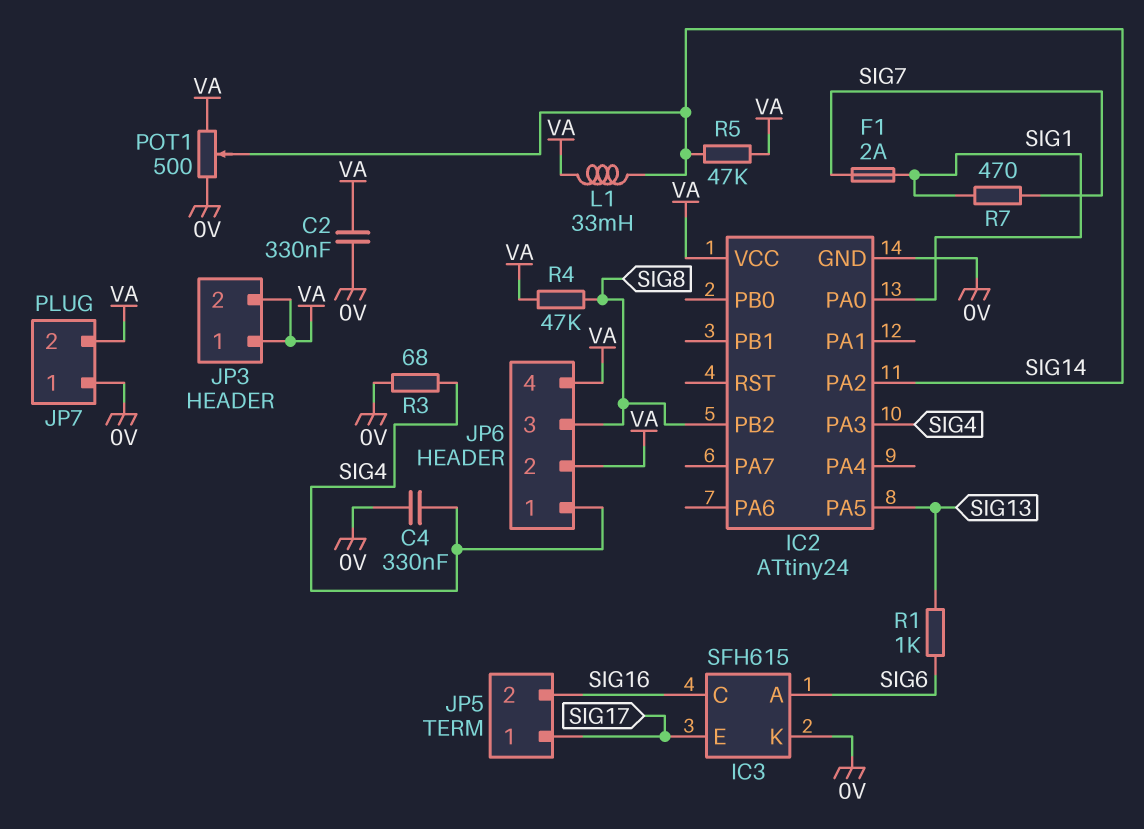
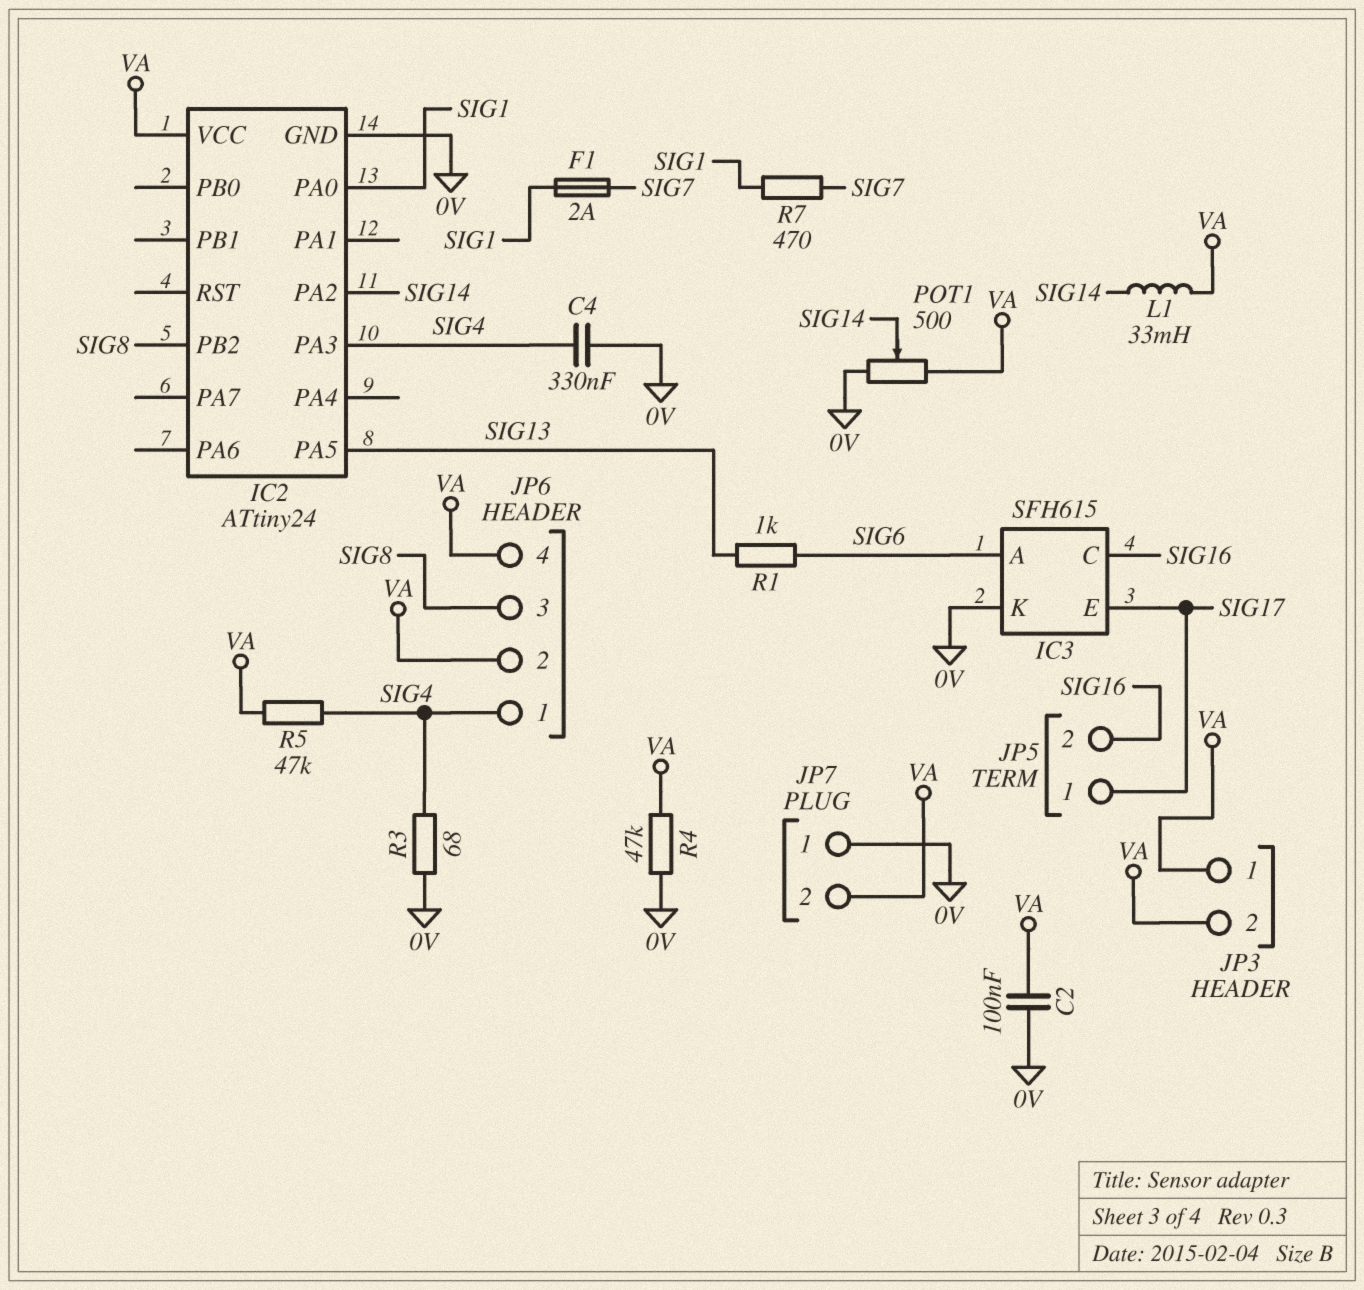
C2: 330nF (0V, VA) -> 100nF (0V, VA)
R4: 47k (SIG8, VA) -> 47k (0V, VA)
R5: 47k (SIG14, VA) -> 47k (SIG4, VA)

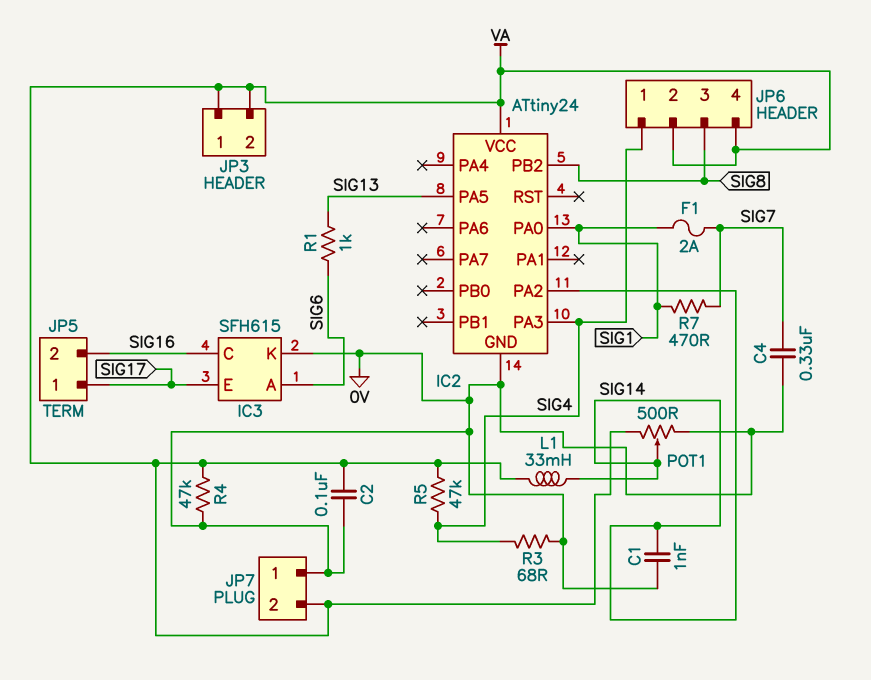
C1: none -> 1nF (0V, SIG14)
C4: 330nF (0V, SIG4) -> 330nF (0V, SIG7)

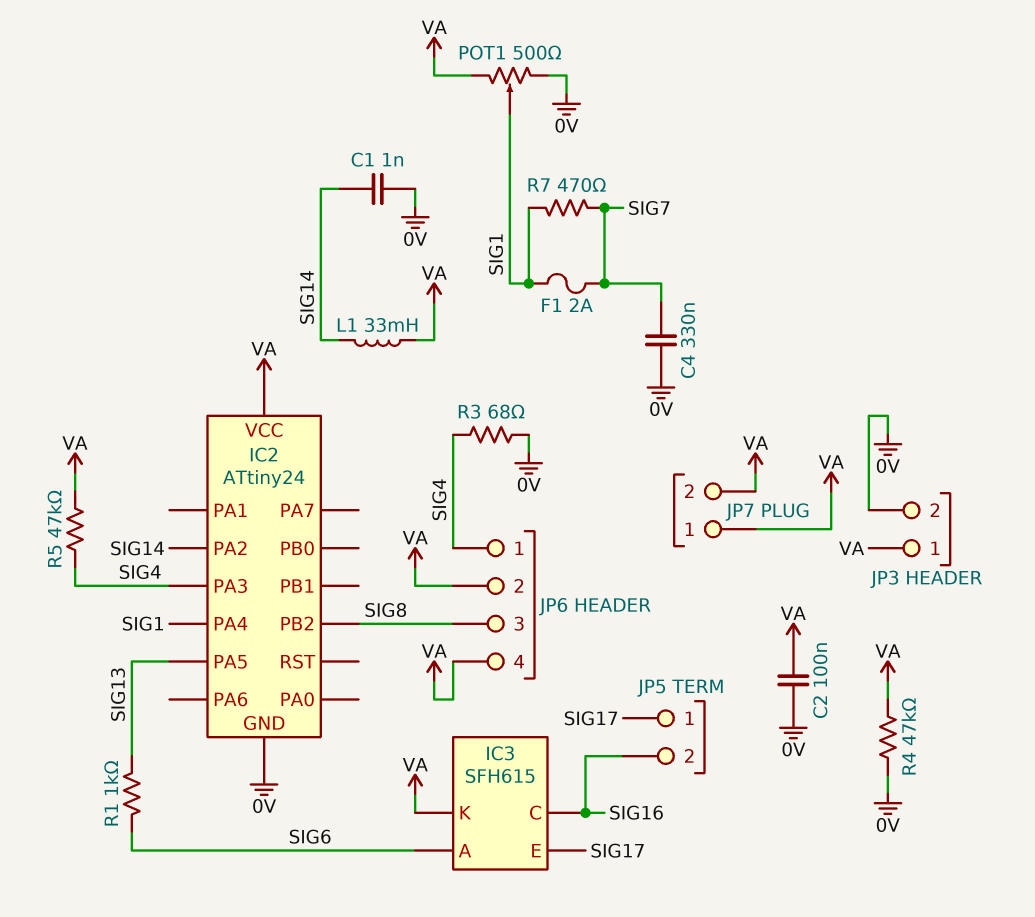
IC2 pin PA0: SIG1 -> none
IC2 pin PA4: none -> SIG1
IC3 pin K: 0V -> VA
JP3 pin 2: VA -> 0V
JP7 pin 1: 0V -> VA
POT1: 500 (0V, VA, wiper SIG14) -> 500 (0V, VA, wiper SIG1)

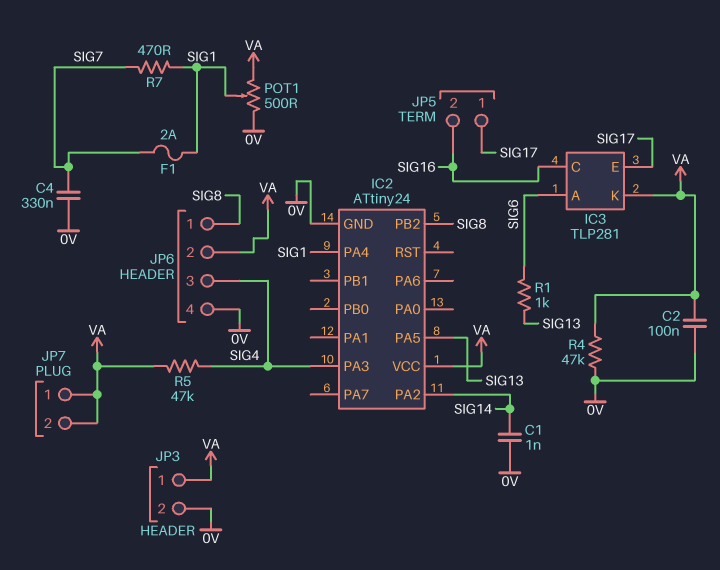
IC3: SFH615 -> TLP281
JP6 pin 1: SIG4 -> SIG8
JP6 pin 3: SIG8 -> SIG4
JP6 pin 4: VA -> 0V
L1: 33mH (SIG14, VA) -> none
R3: 68 (0V, SIG4) -> none

